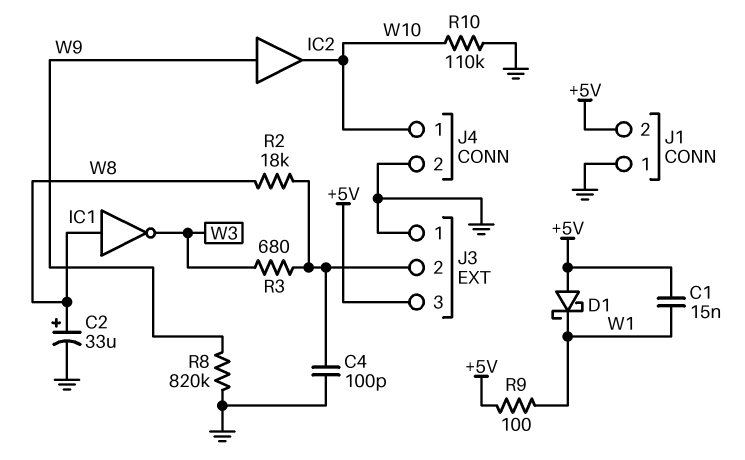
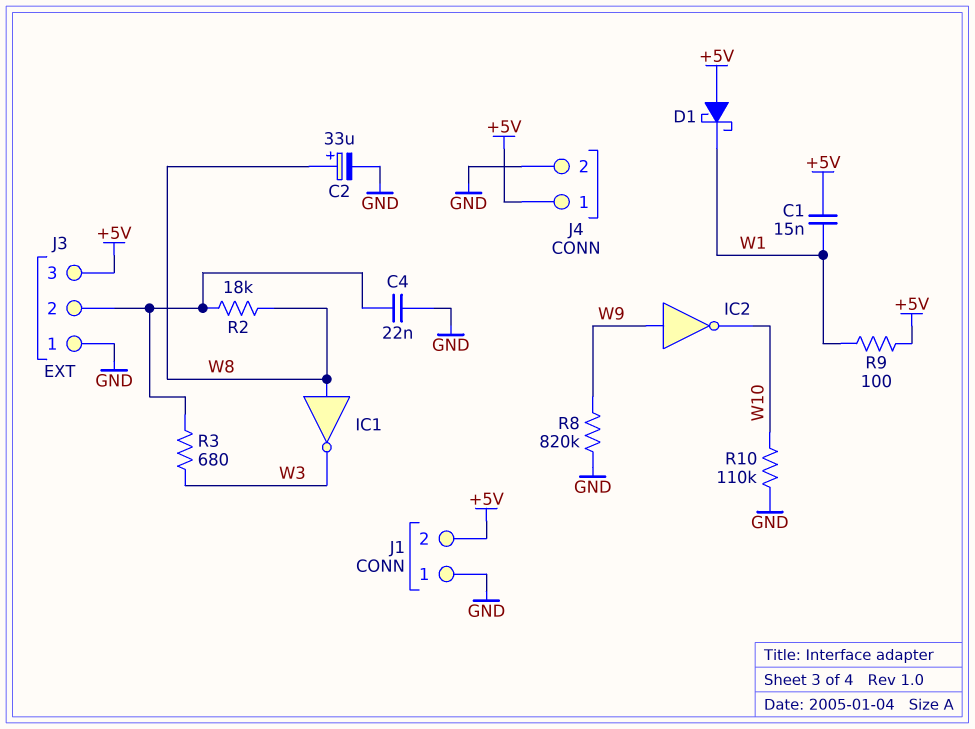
C4: 100pF (GND, J3/2) -> 22nF (GND, J3/2)
IC2: buffer (in W9, out W10) -> NOT (in W9, out W10)
J4 pin 1: W10 -> +5V

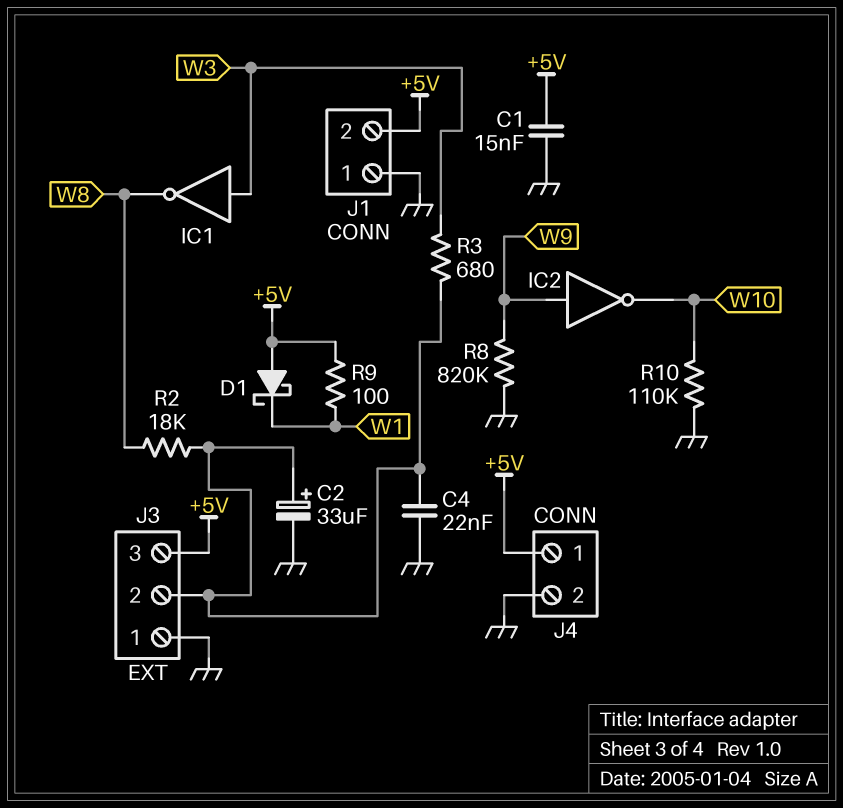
C1: 15nF (+5V, W1) -> 15nF (+5V, GND)
C2: 33uF (plus W8, minus GND) -> 33uF (plus J3/2, minus GND)
IC1: NOT (in W8, out W3) -> NOT (in W3, out W8)

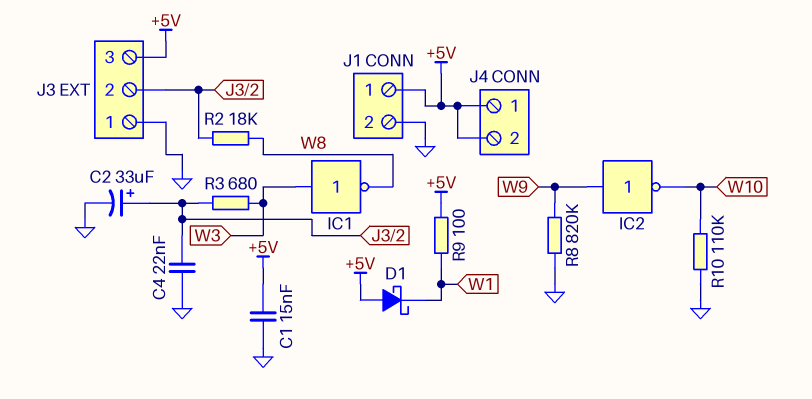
J1 pin 1: GND -> +5V
J1 pin 2: +5V -> GND
J4 pin 2: GND -> +5V

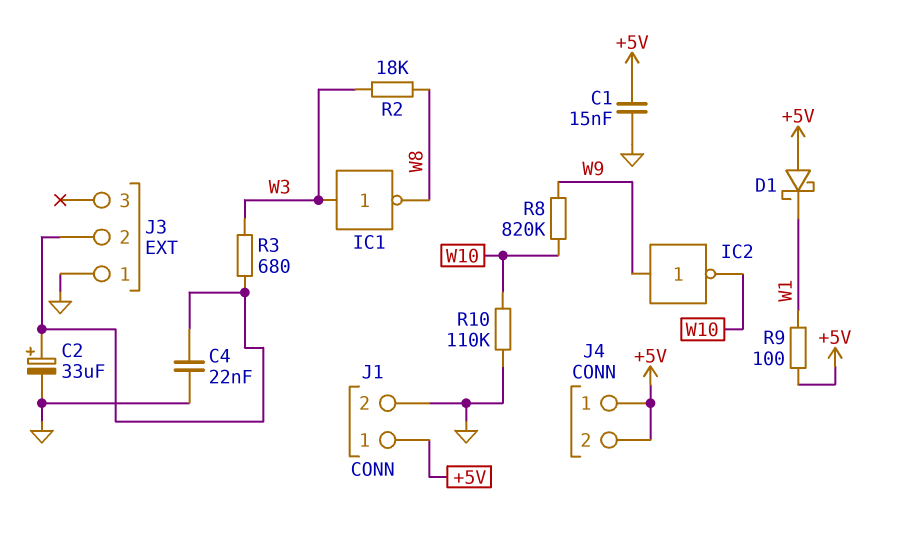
J3 pin 3: +5V -> none
R2: 18k (J3/2, W8) -> 18k (W3, W8)
R8: 820k (GND, W9) -> 820k (W9, W10)

